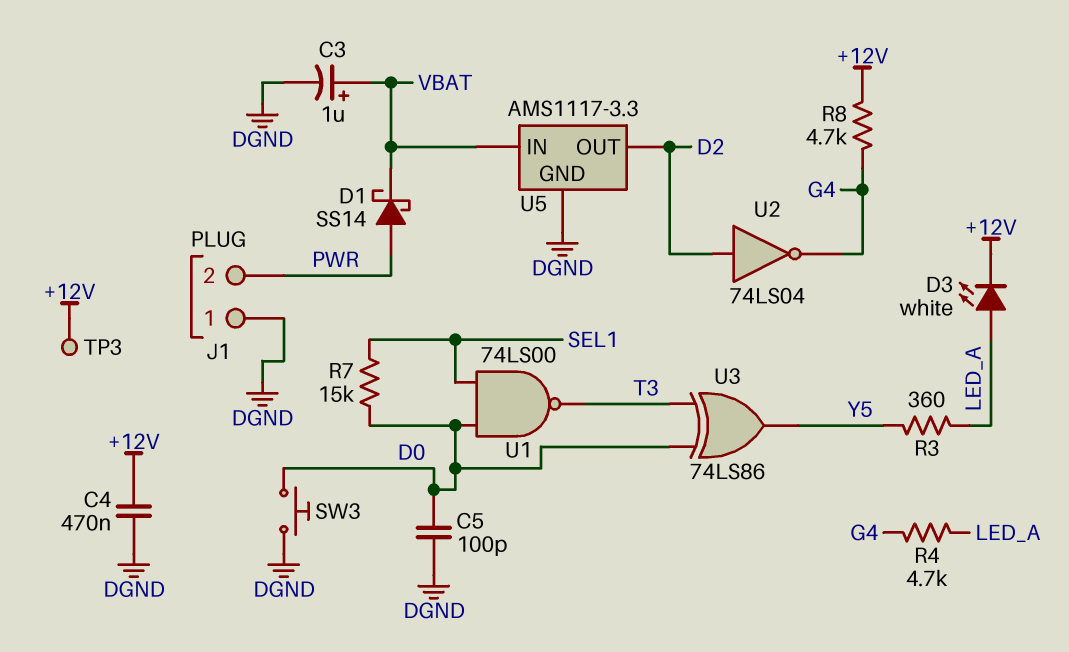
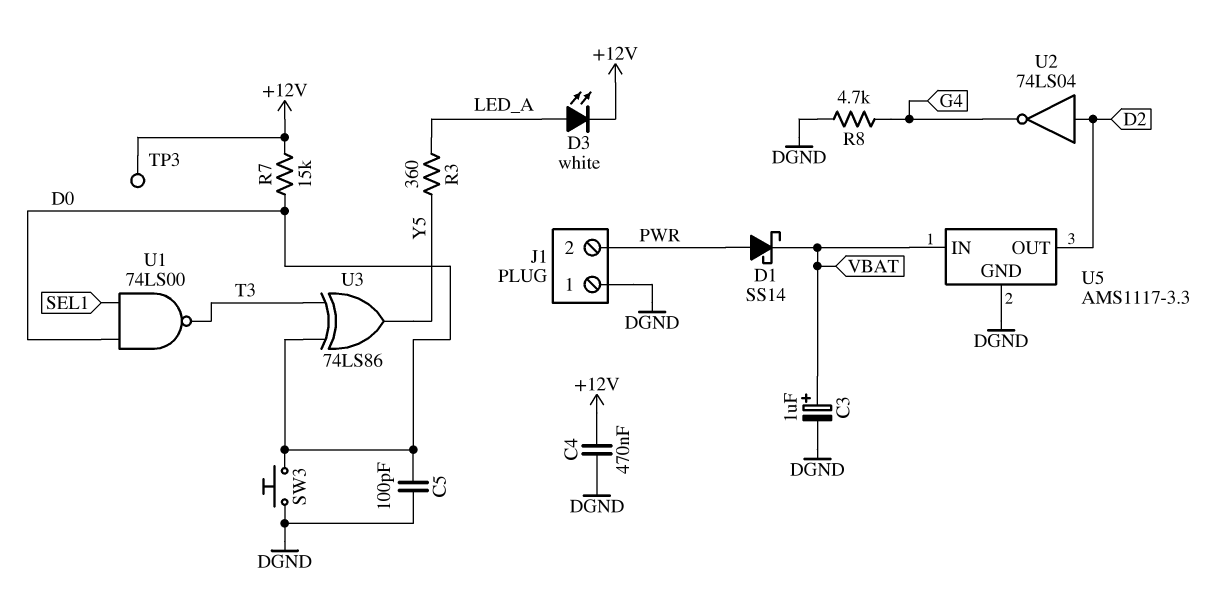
R4: 4.7k (G4, LED_A) -> none
R7: 15k (D0, SEL1) -> 15k (+12V, D0)
R8: 4.7k (+12V, G4) -> 4.7k (DGND, G4)

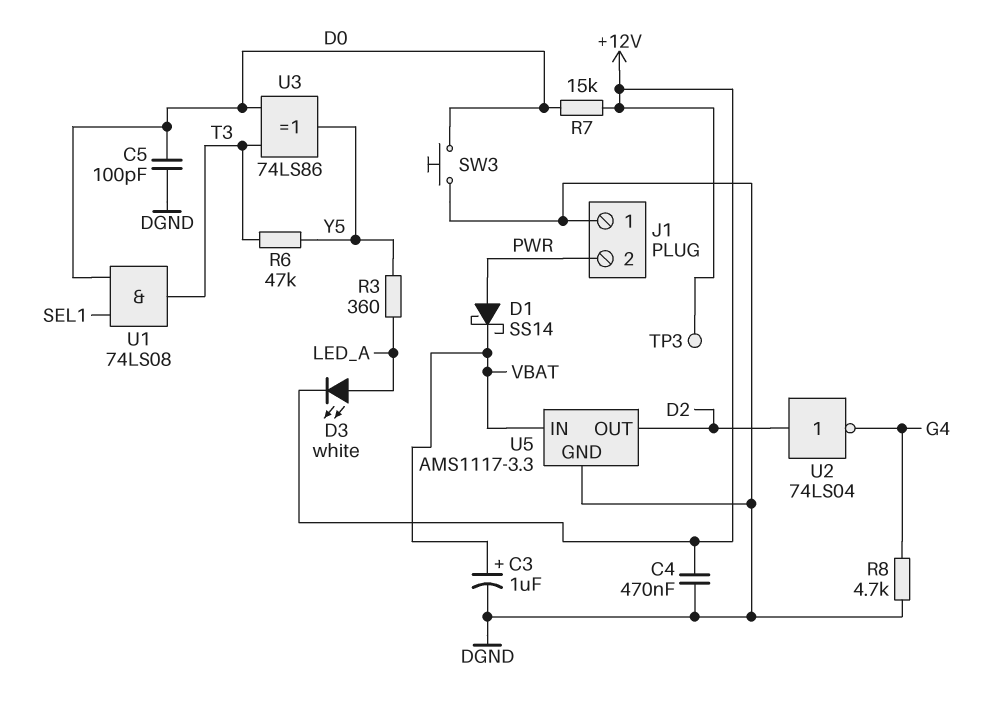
R6: none -> 47k (T3, Y5)
U1: NAND 74LS00 (in D0, in SEL1, out T3) -> AND 74LS08 (in D0, in SEL1, out T3)

